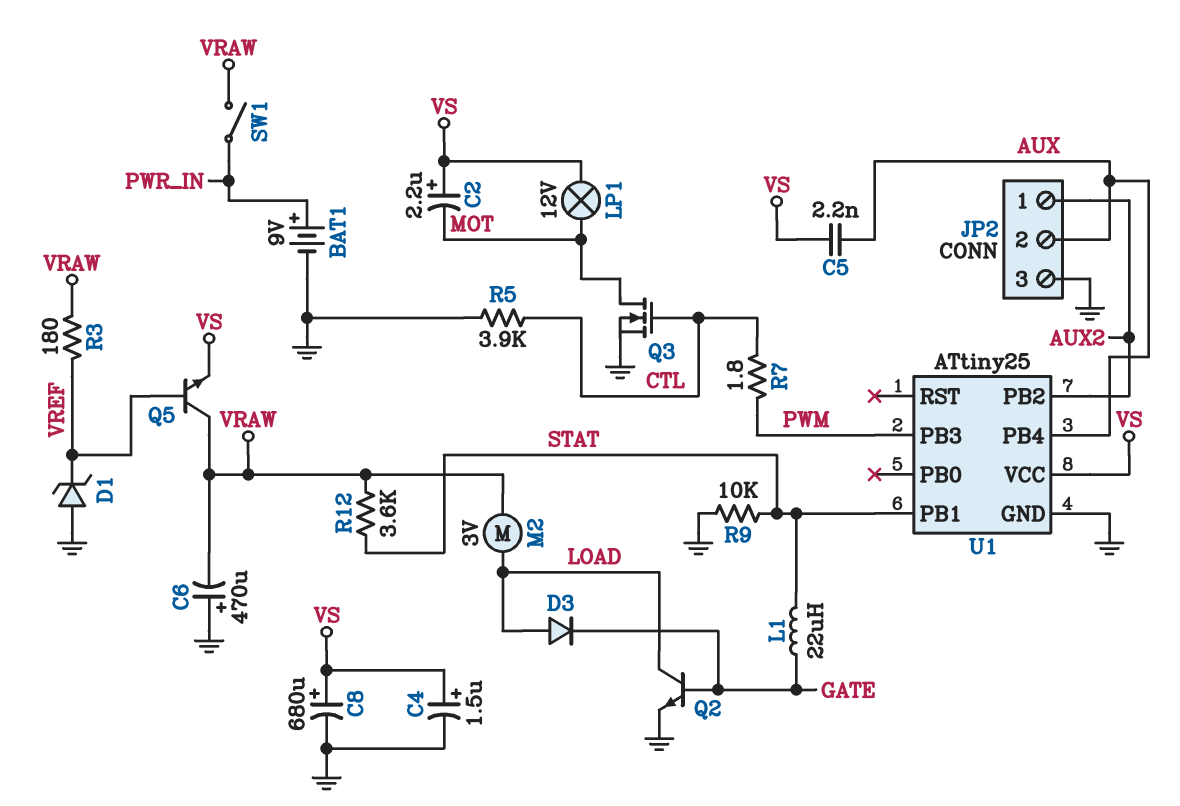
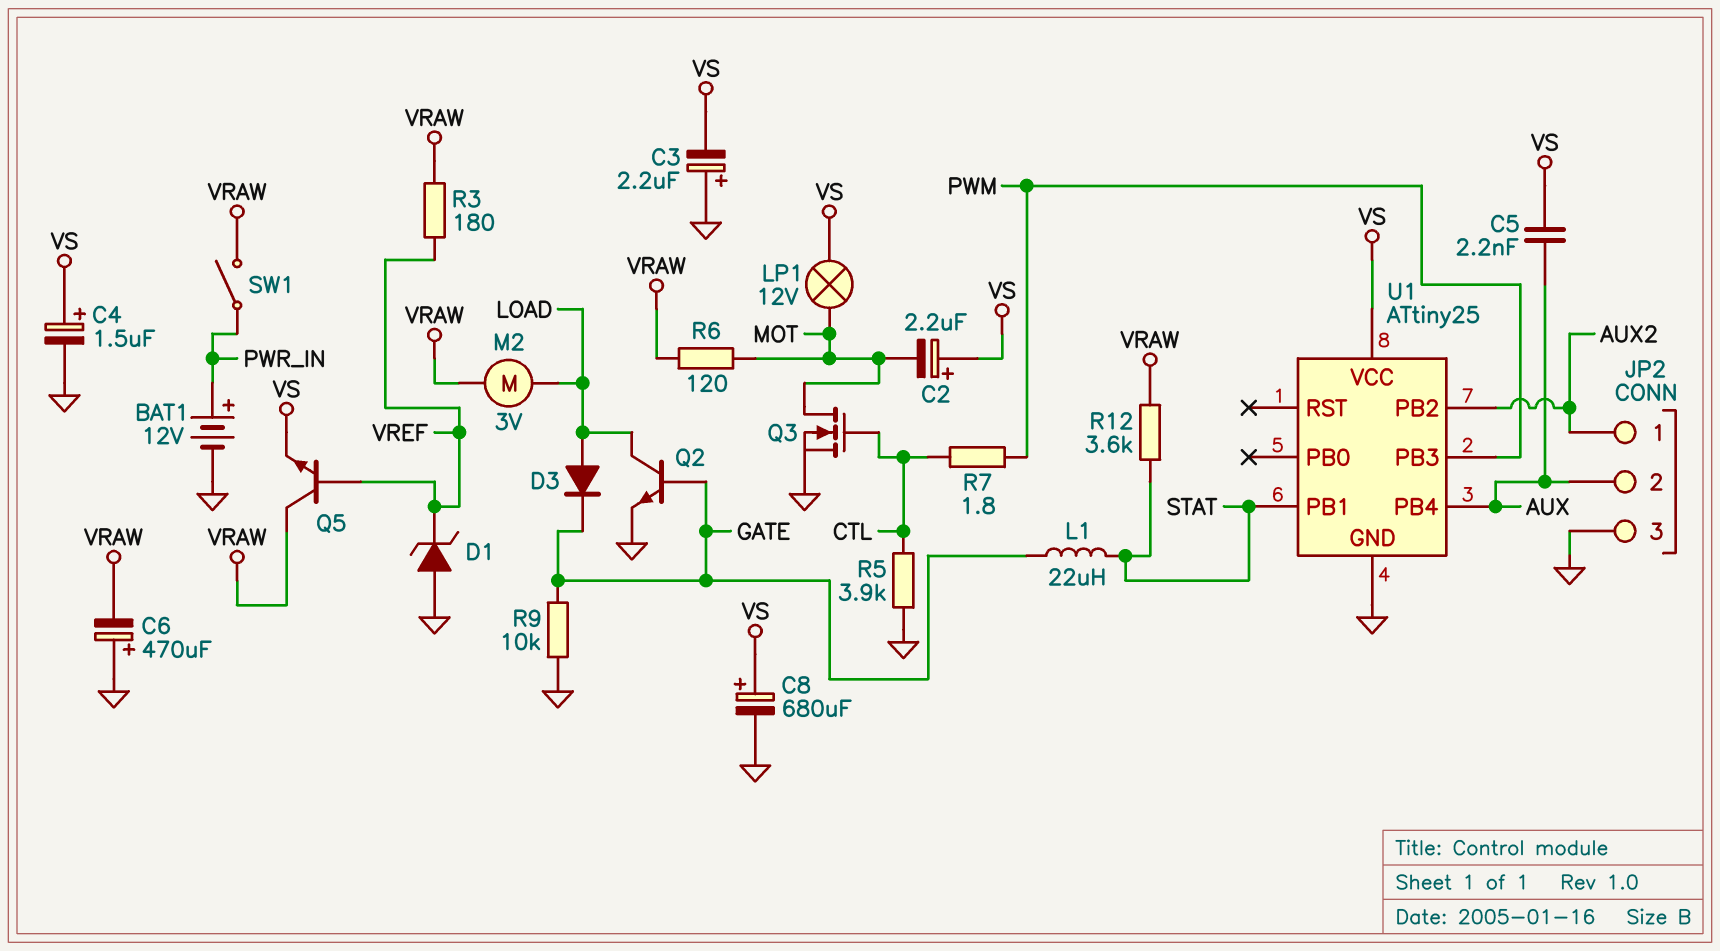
BAT1: 9V (plus PWR_IN, minus GND) -> 12V (plus PWR_IN, minus GND)
C3: none -> 2.2uF (plus GND, minus VS)
R6: none -> 120 (MOT, VRAW)
R9: 10k (GND, STAT) -> 10k (GATE, GND)

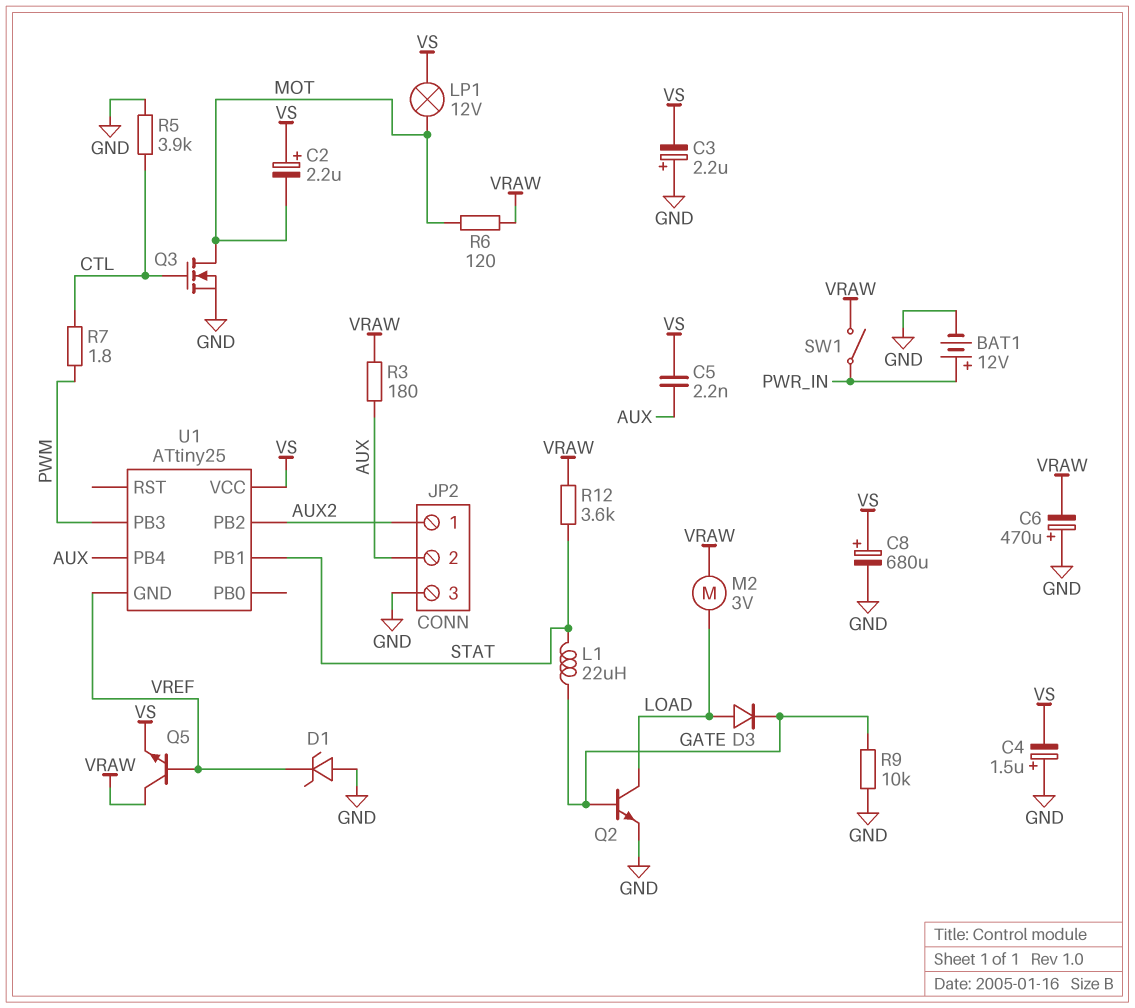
C4: 1.5uF (plus VS, minus GND) -> 1.5uF (plus GND, minus VS)
R3: 180 (VRAW, VREF) -> 180 (AUX, VRAW)
U1 pin GND: GND -> VREF

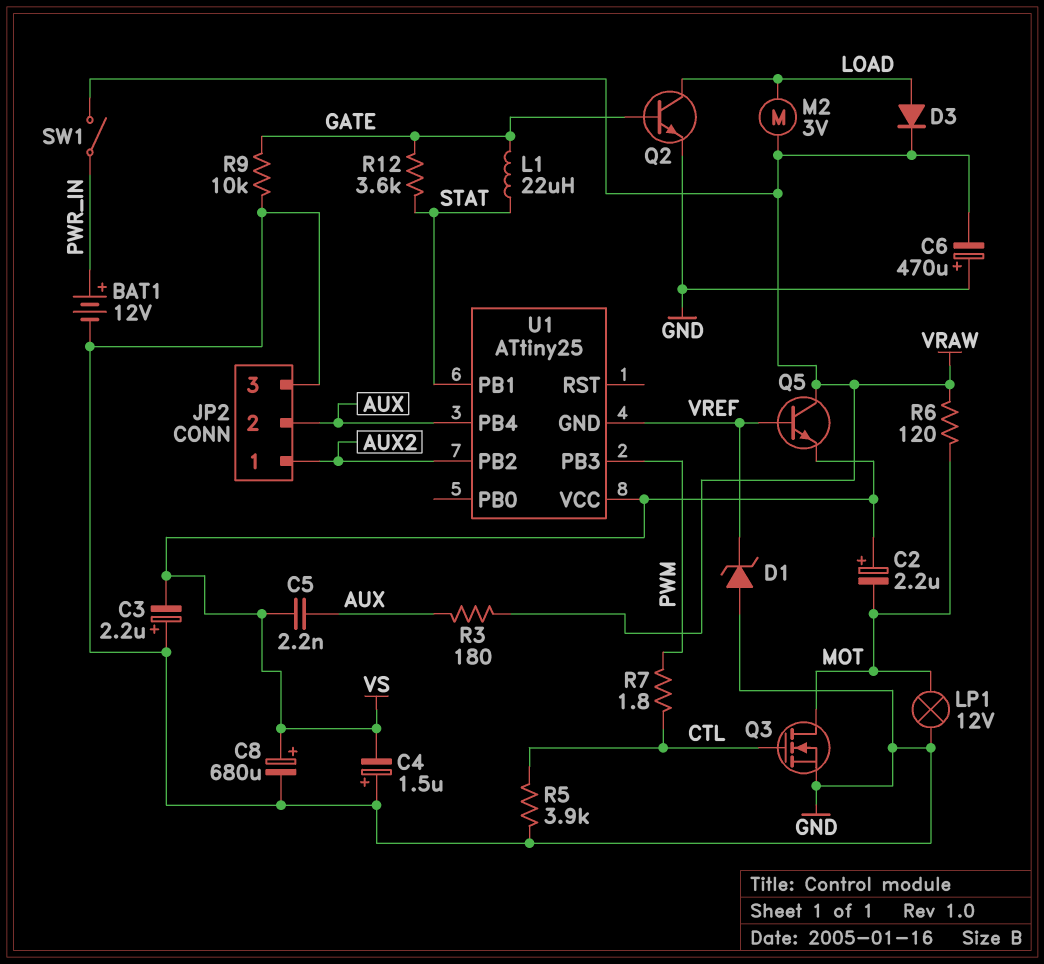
D3: diode (A LOAD, K GATE) -> diode (A LOAD, K VRAW)
LP1: lamp 12V (MOT, VS) -> lamp 12V (GND, MOT)
R12: 3.6k (STAT, VRAW) -> 3.6k (GATE, STAT)

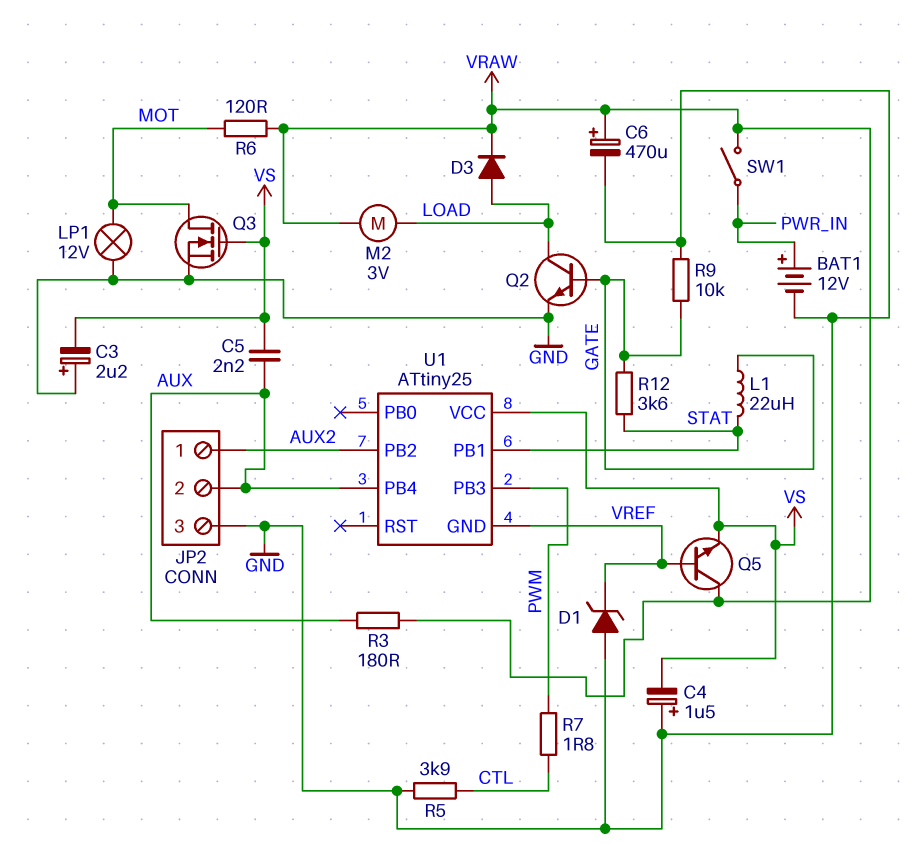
C2: 2.2uF (plus VS, minus MOT) -> none
C6: 470uF (plus GND, minus VRAW) -> 470uF (plus VRAW, minus GND)
C8: 680uF (plus VS, minus GND) -> none
Q3: NMOS (G CTL, D MOT, S GND) -> NMOS (G VS, D MOT, S GND)

